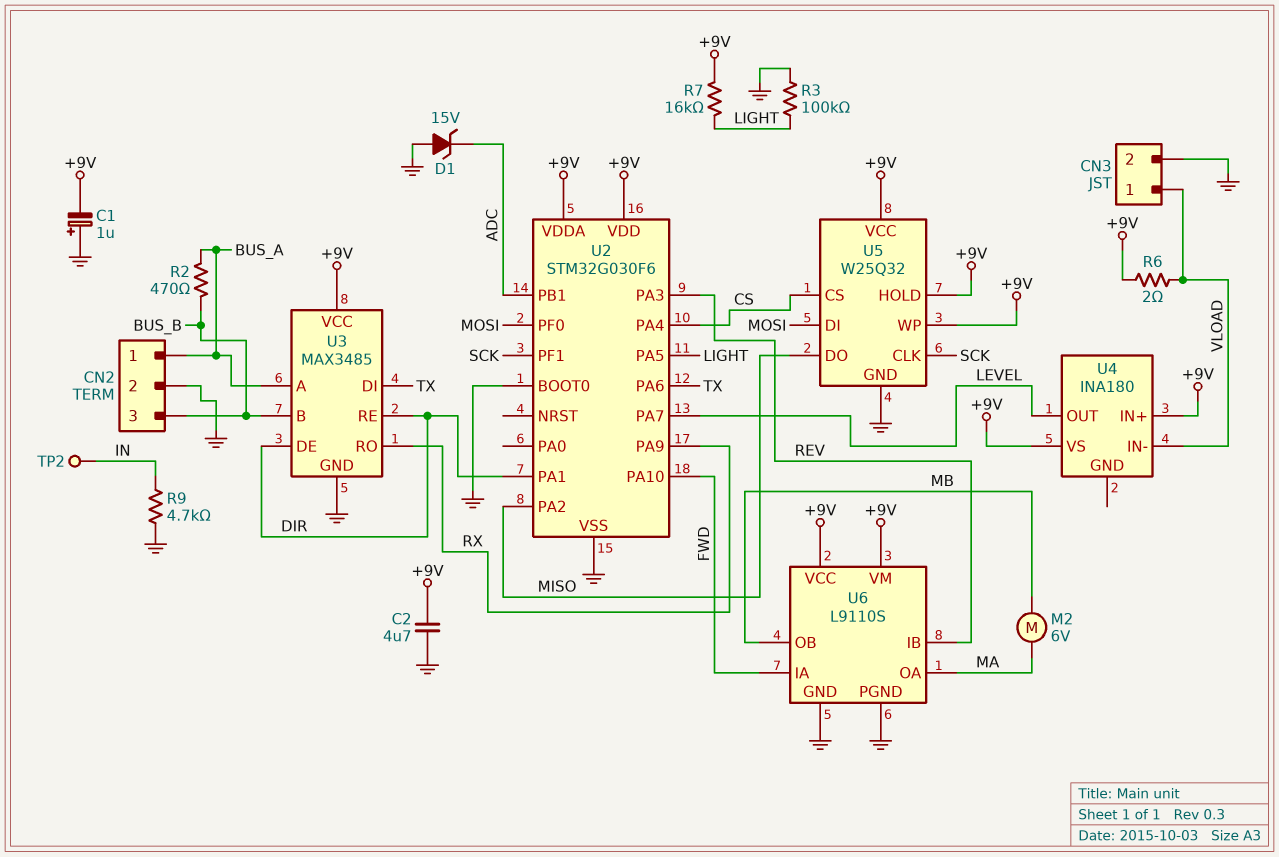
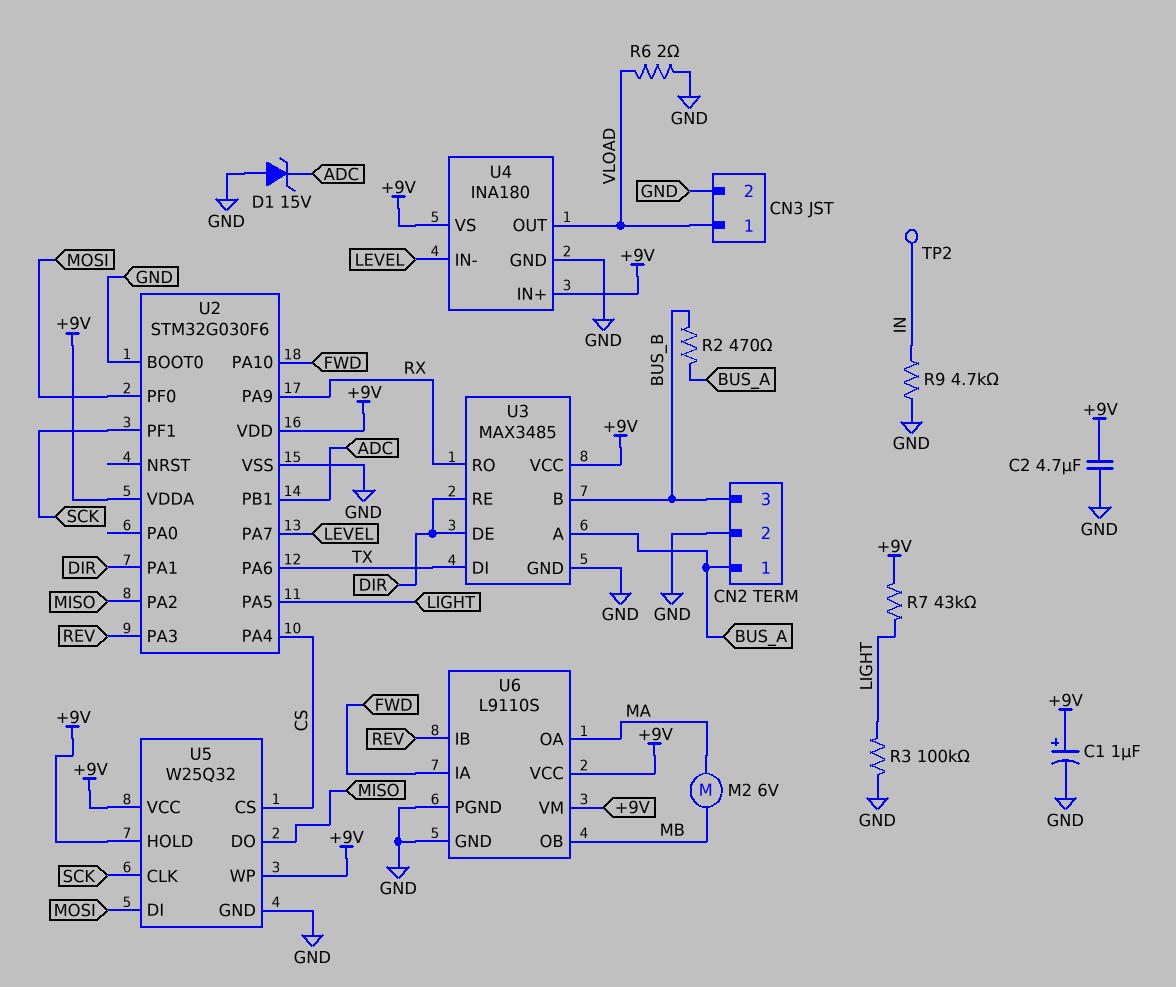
C1: 1uF (plus GND, minus +9V) -> 1uF (plus +9V, minus GND)
R6: 2 (+9V, VLOAD) -> 2 (GND, VLOAD)
R7: 16k (+9V, LIGHT) -> 43k (+9V, LIGHT)
U4 pin GND: none -> GND
U4 pin IN-: VLOAD -> LEVEL
U4 pin OUT: LEVEL -> VLOAD

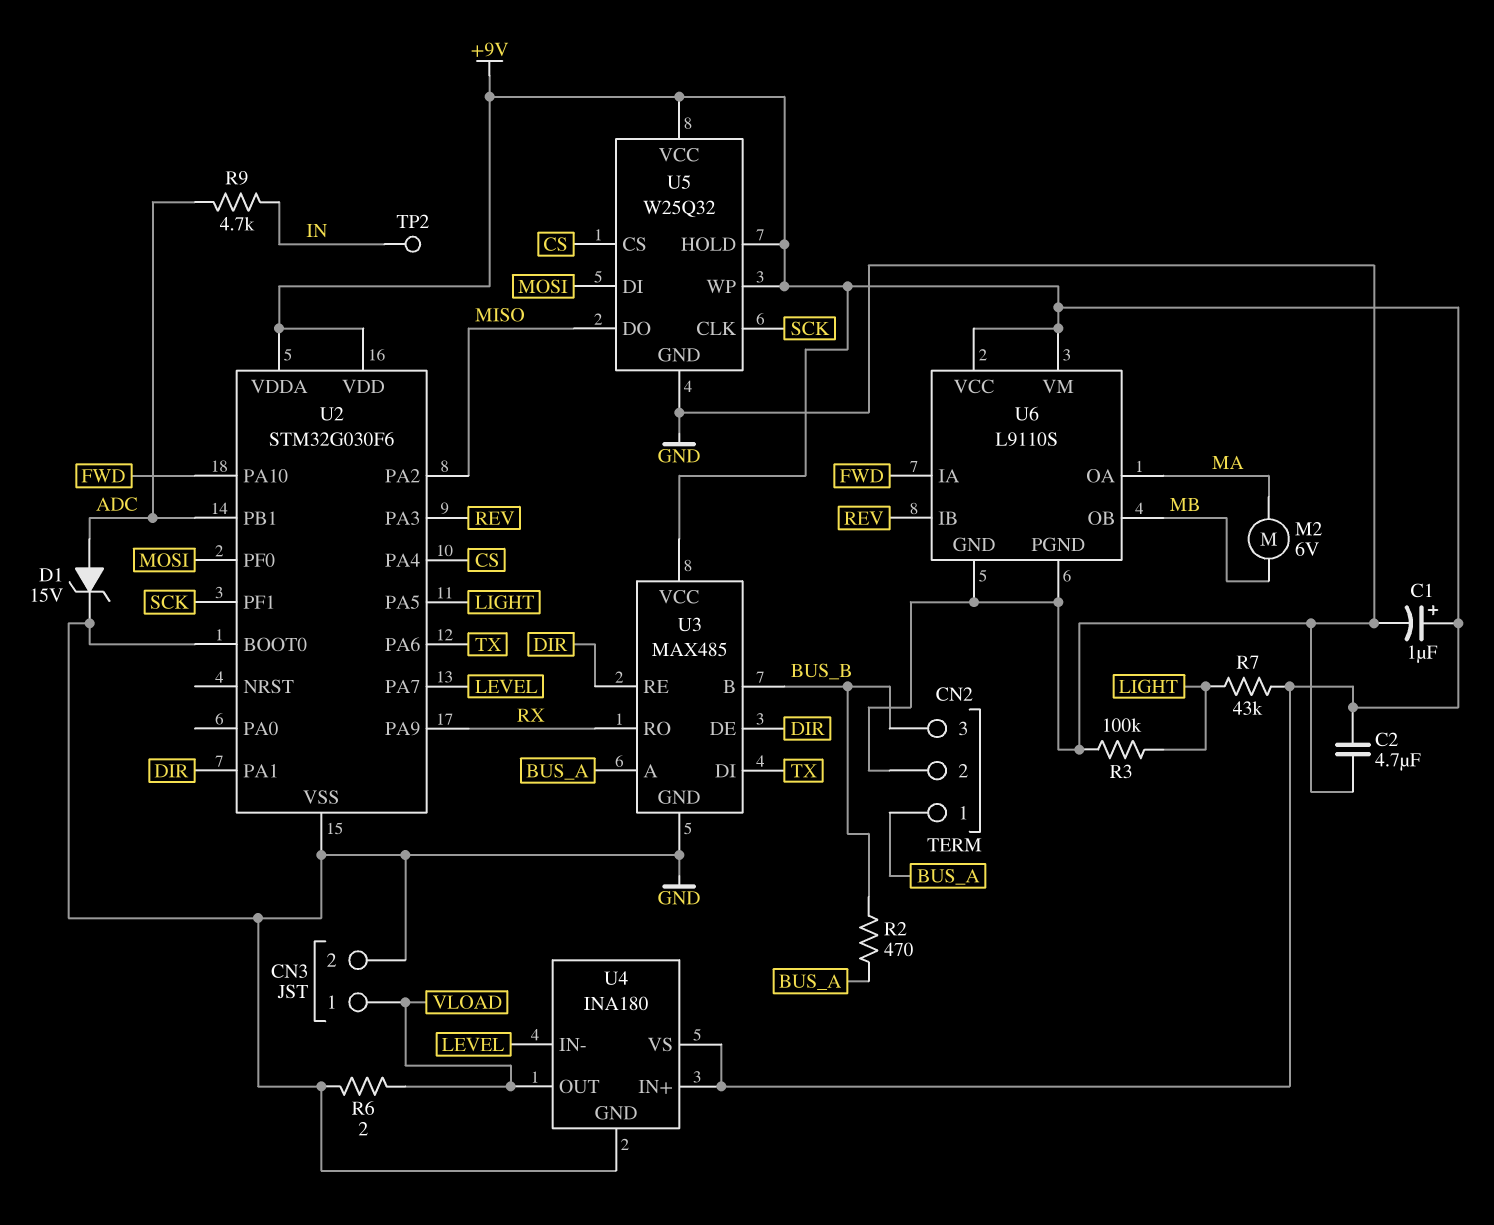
D1: zener 15V (A GND, K ADC) -> zener 15V (A ADC, K GND)
R9: 4.7k (GND, IN) -> 4.7k (ADC, IN)
U3: MAX3485 -> MAX485

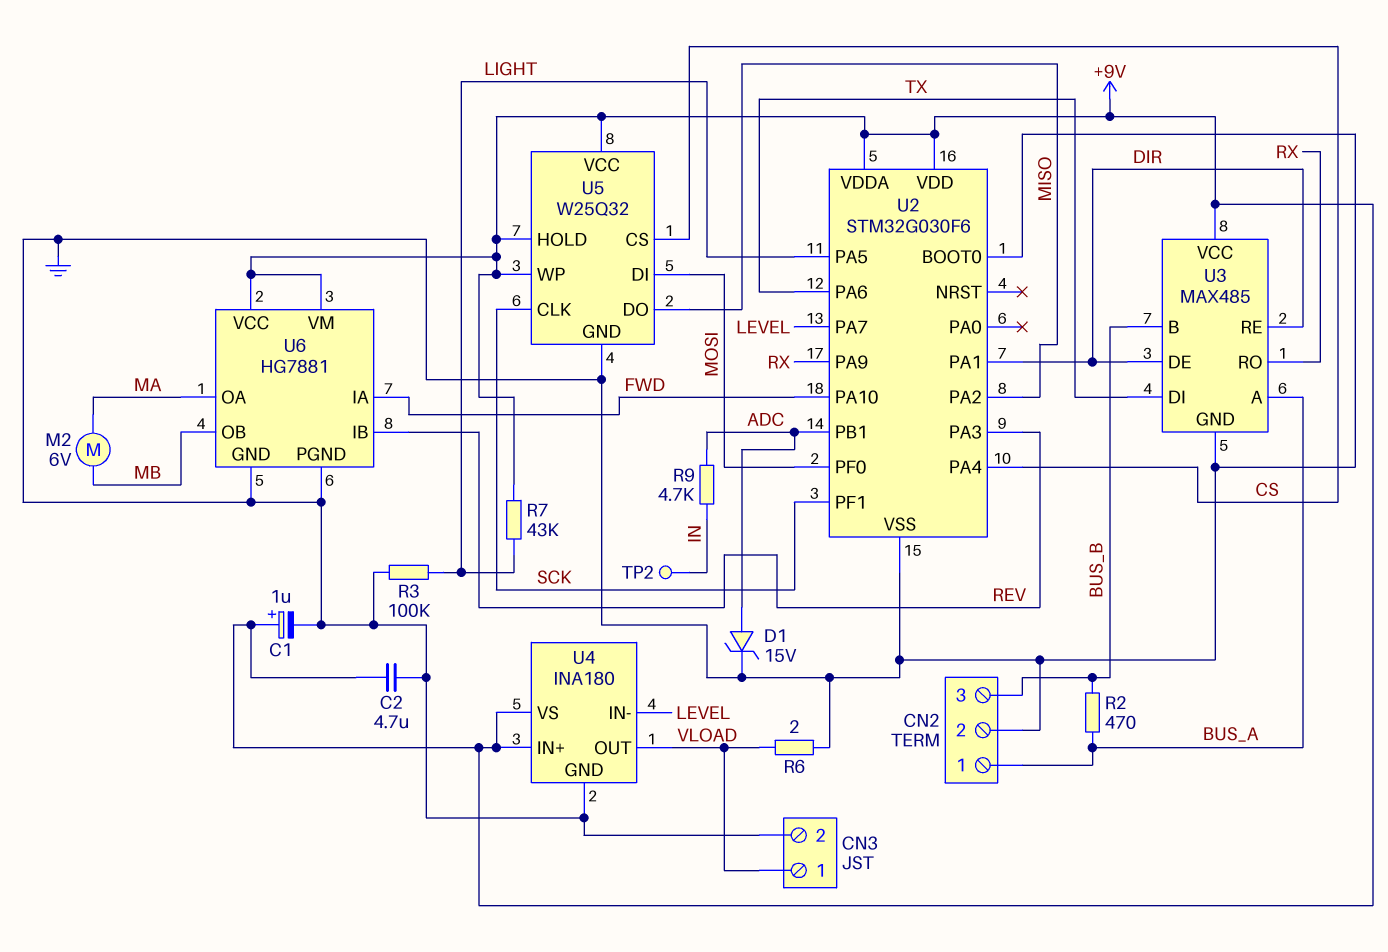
U6: L9110S -> HG7881

